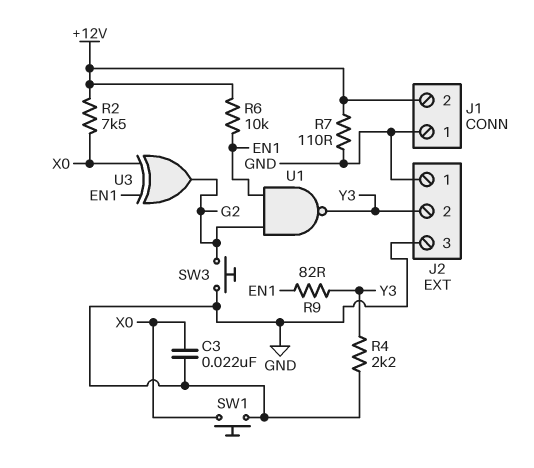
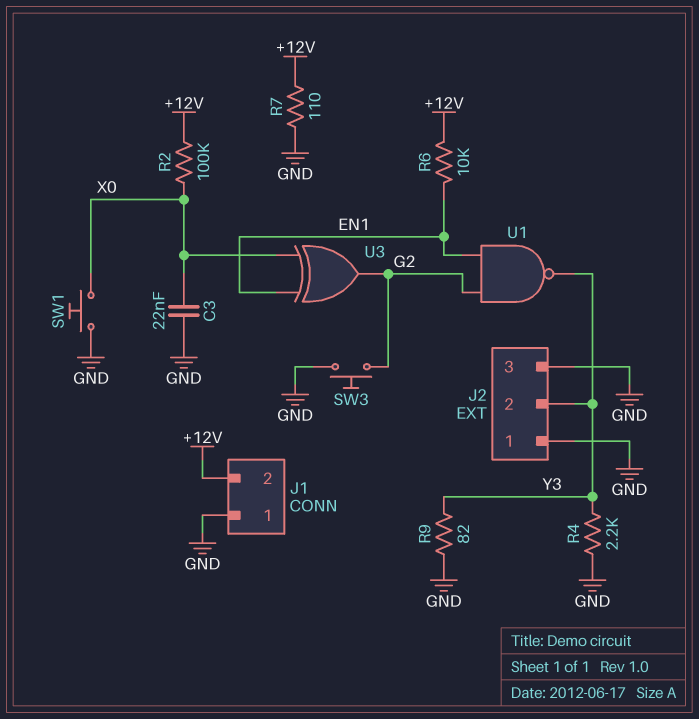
R2: 7.5k (+12V, X0) -> 100k (+12V, X0)
R9: 82 (EN1, Y3) -> 82 (GND, Y3)

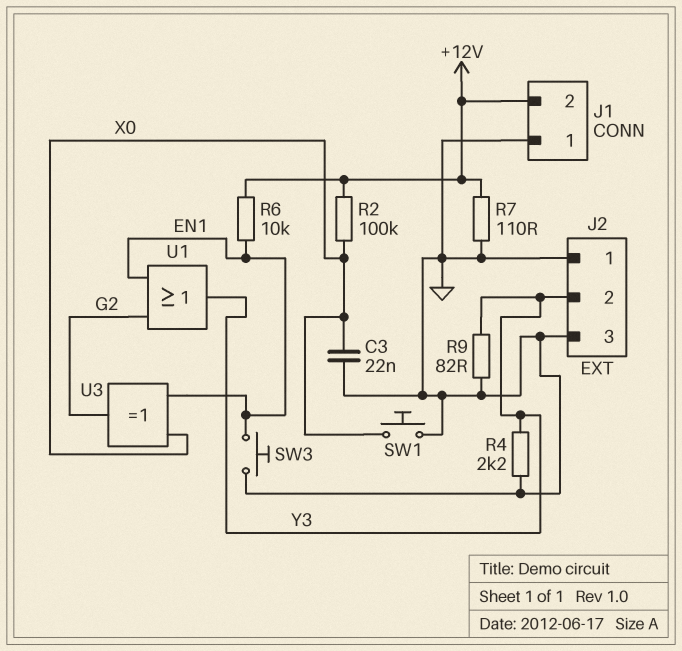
SW3: button (G2, GND) -> button (EN1, GND)
U1: NAND (in EN1, in G2, out Y3) -> OR (in EN1, in G2, out Y3)

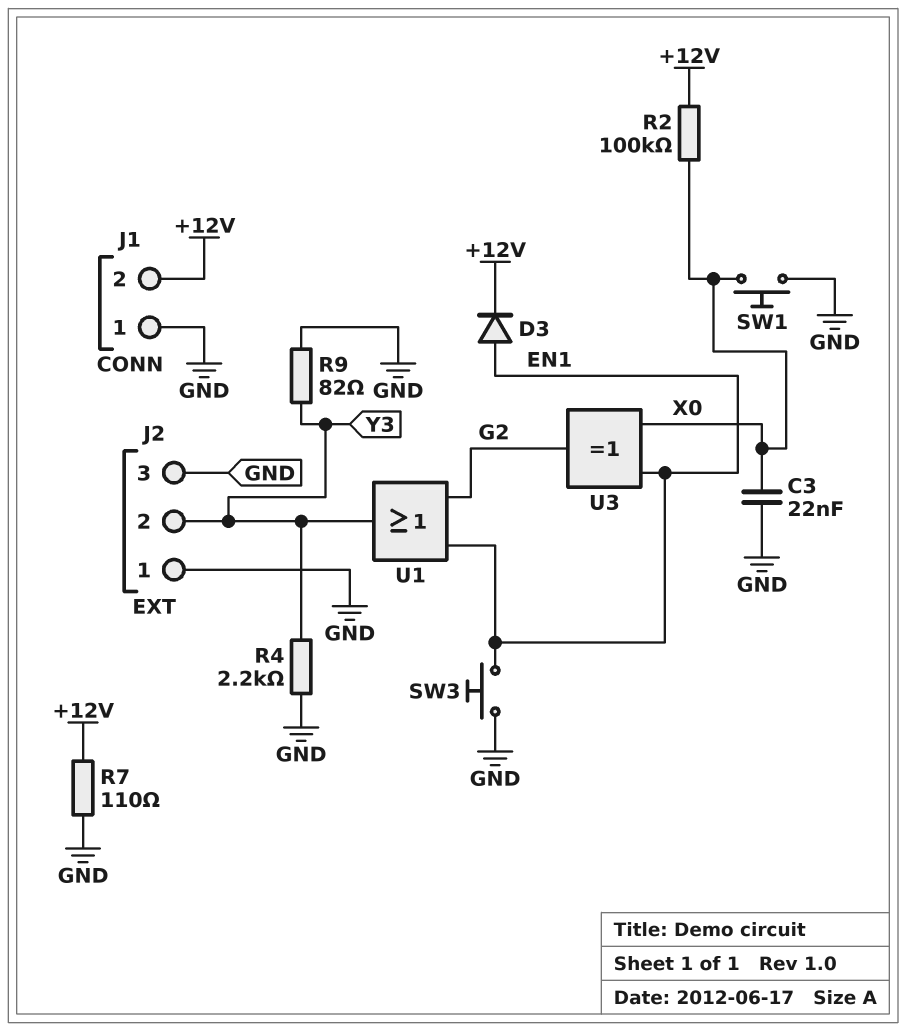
D3: none -> diode (A EN1, K +12V)
R6: 10k (+12V, EN1) -> none

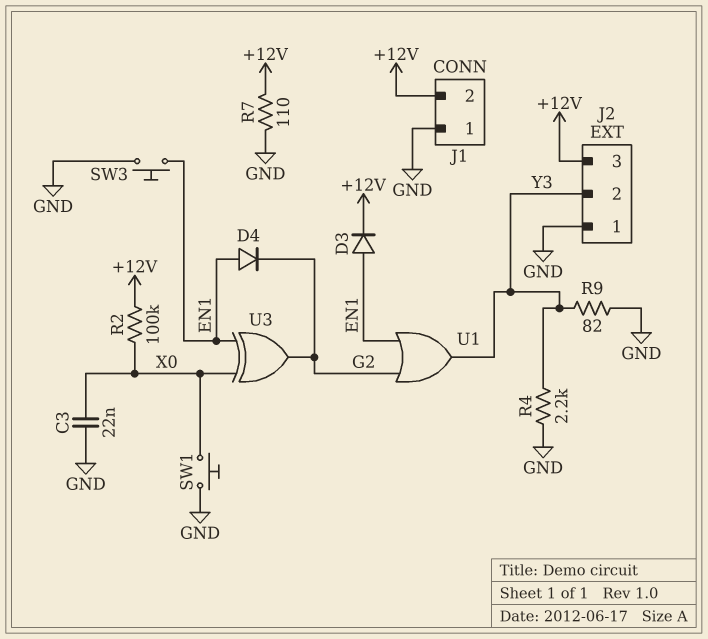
D4: none -> diode (A EN1, K G2)
J2 pin 3: GND -> +12V

